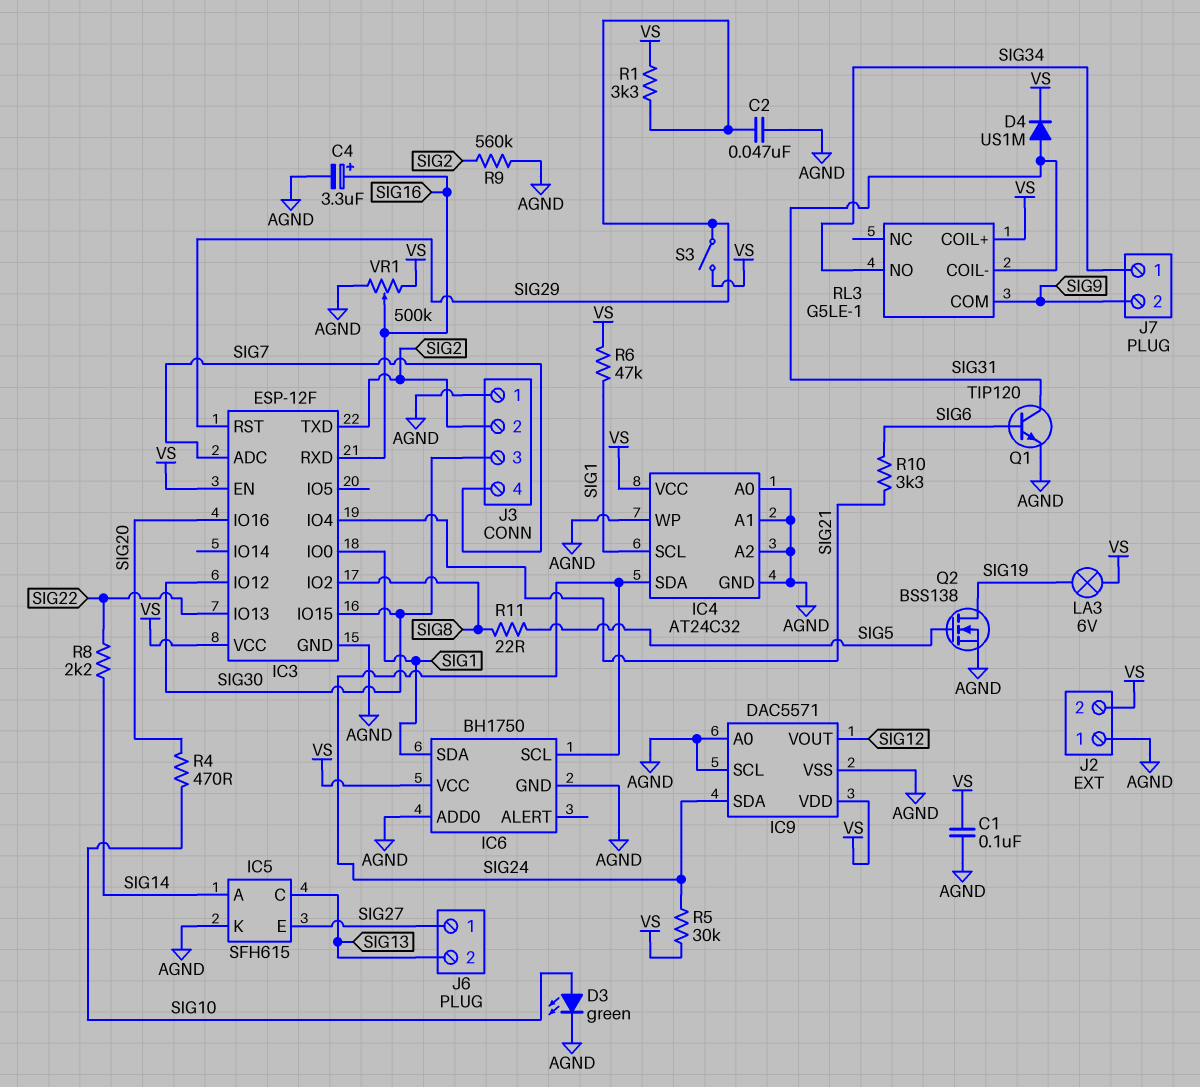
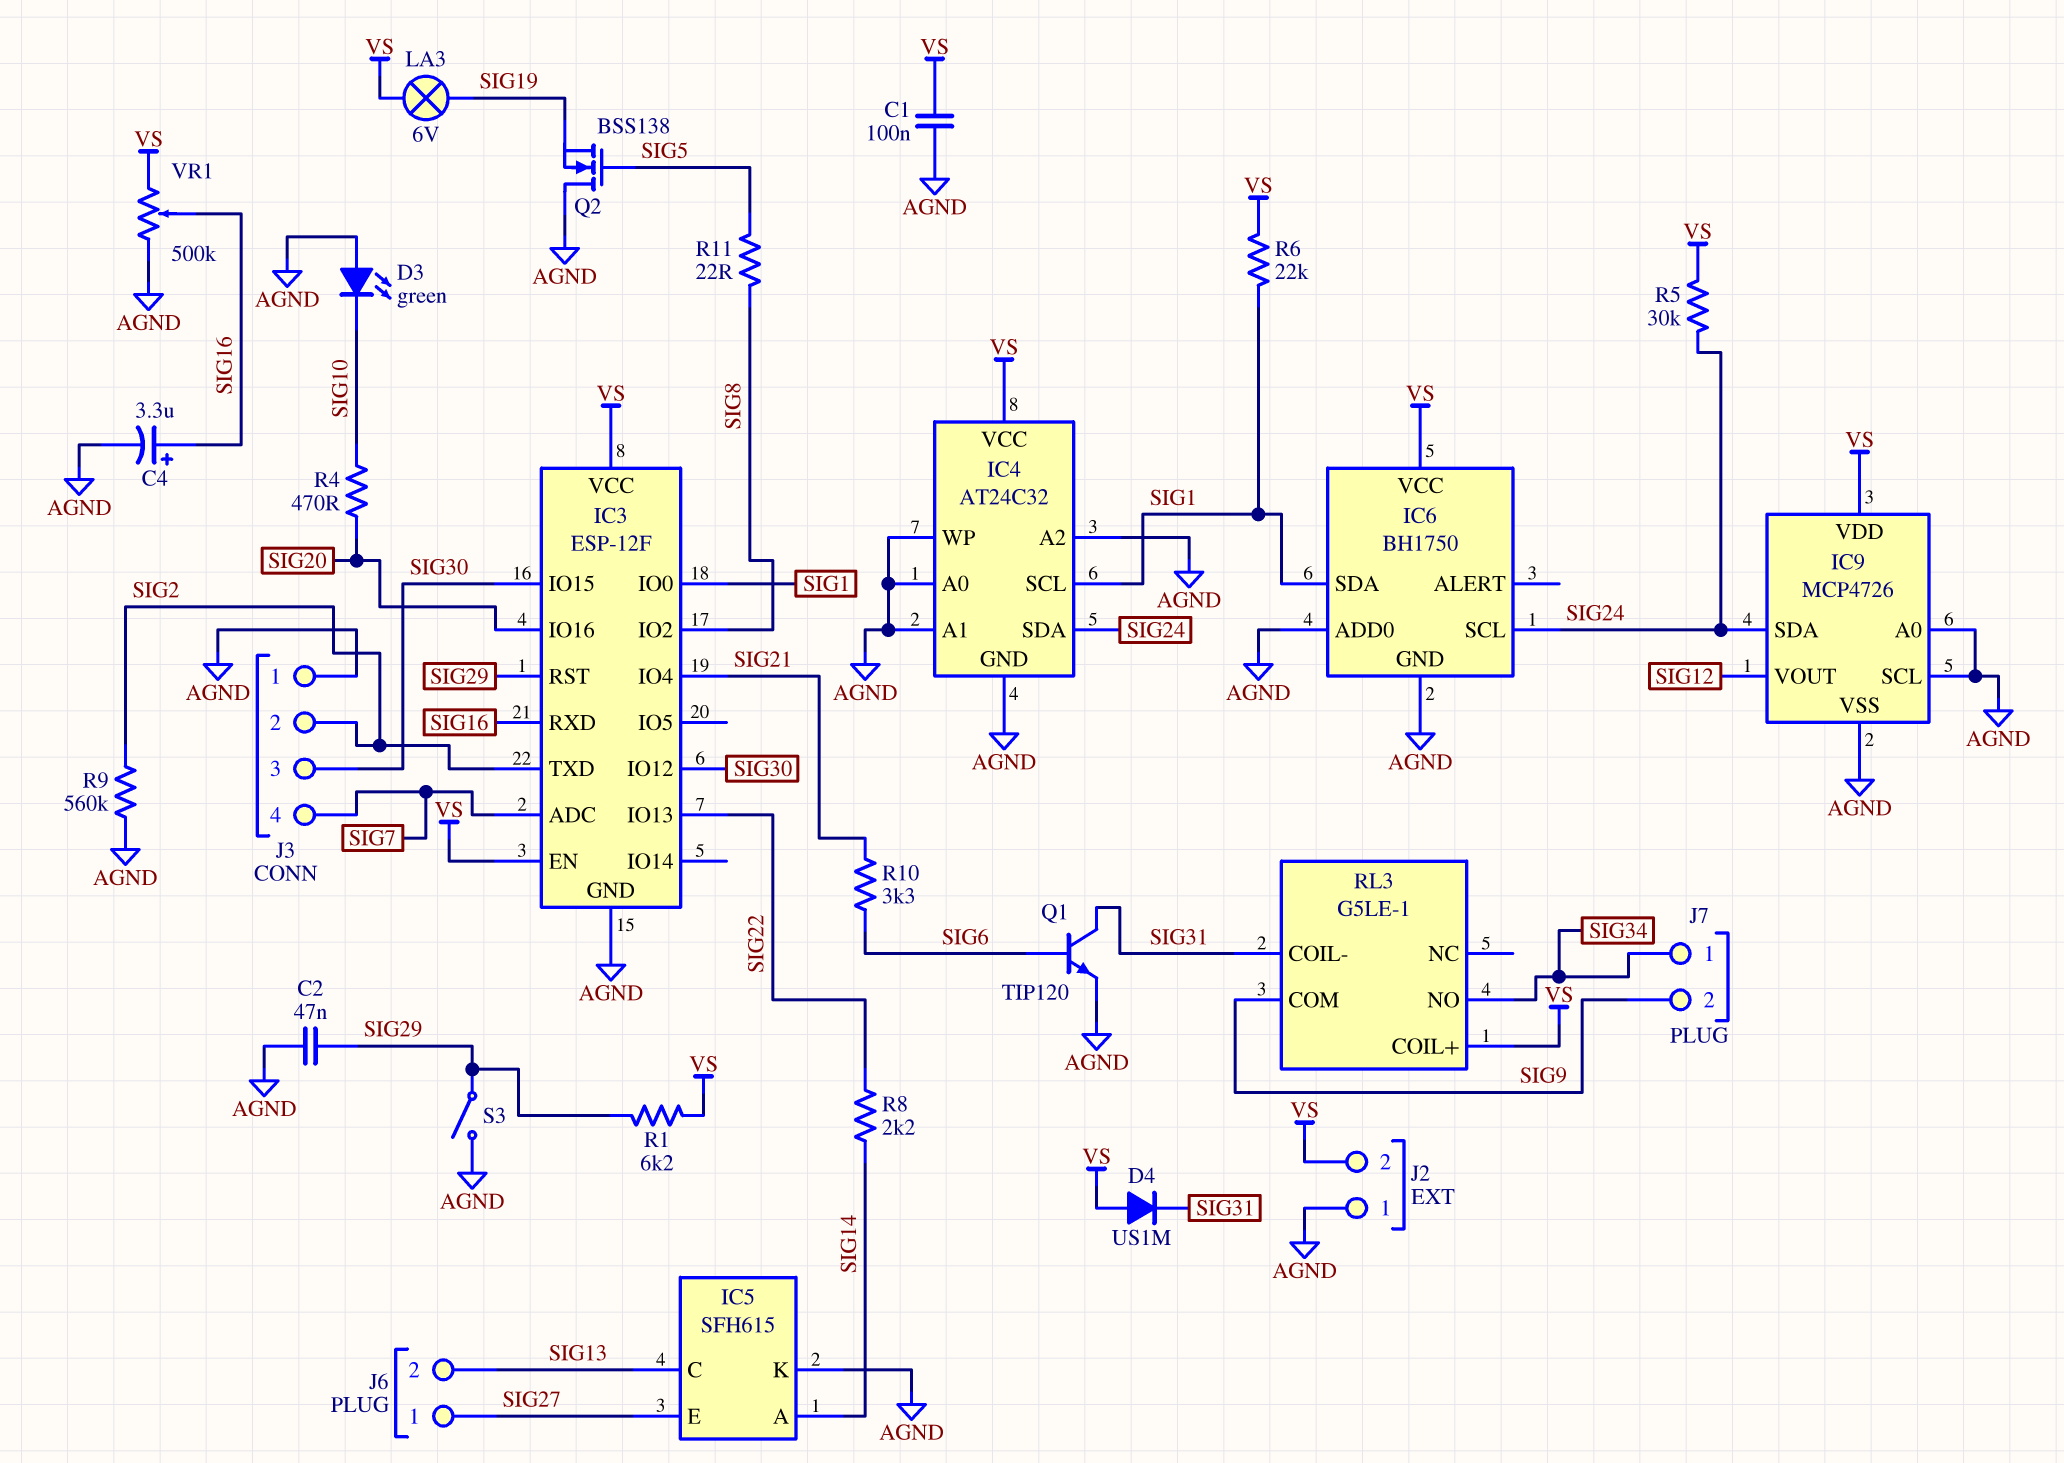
D3: LED green (A SIG10, K AGND) -> LED green (A AGND, K SIG10)
D4: diode US1M (A SIG31, K VS) -> diode US1M (A VS, K SIG31)
IC9: DAC5571 -> MCP4726
Q2: NMOS BSS138 (G SIG5, D SIG19, S AGND) -> NMOS BSS138 (G SIG5, D AGND, S SIG19)
R1: 3.3k (SIG29, VS) -> 6.2k (SIG29, VS)
R6: 47k (SIG1, VS) -> 22k (SIG1, VS)
S3: switch (SIG29, VS) -> switch (AGND, SIG29)

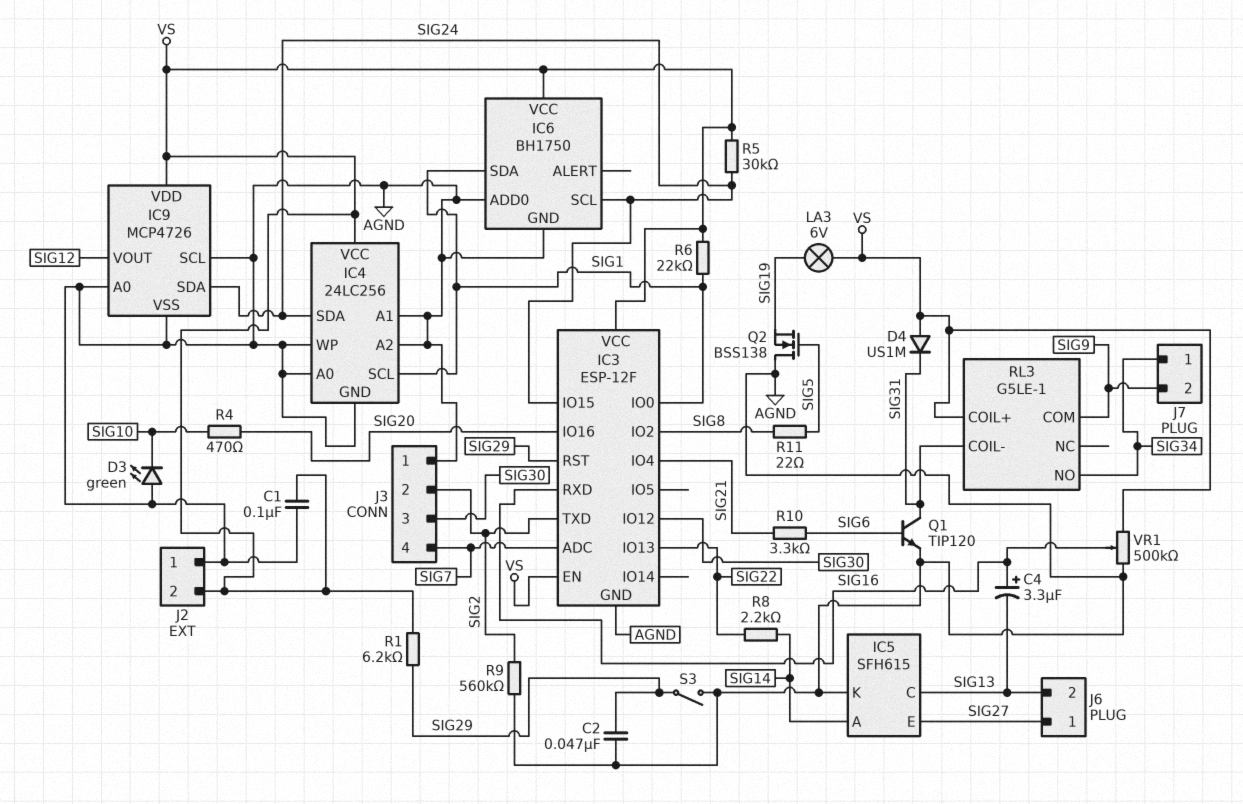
C4: 3.3uF (plus SIG16, minus AGND) -> 3.3uF (plus SIG16, minus SIG13)
IC3 pin IO15: SIG30 -> SIG24
IC4: AT24C32 -> 24LC256

